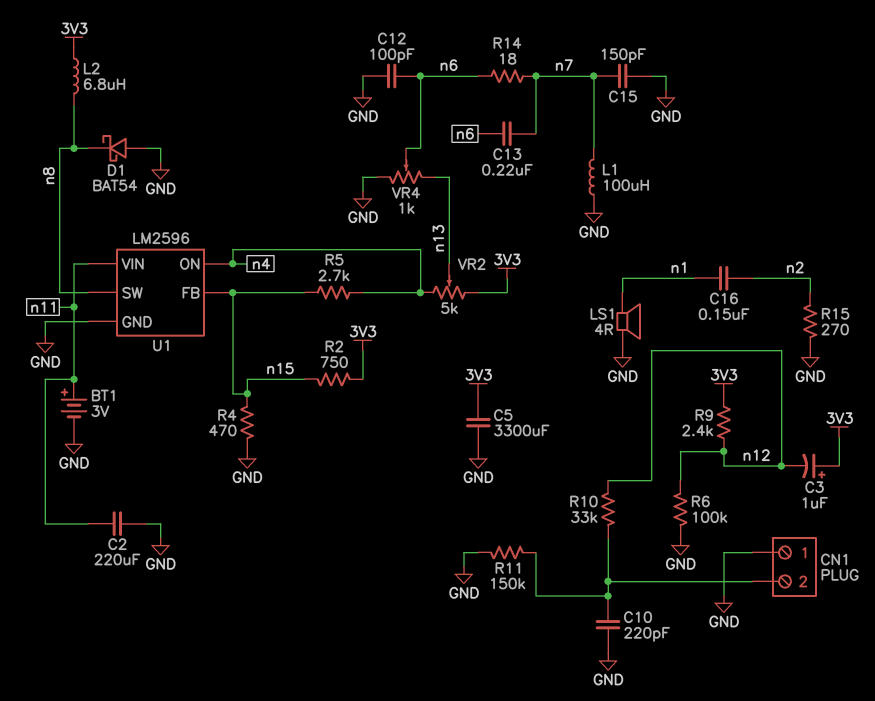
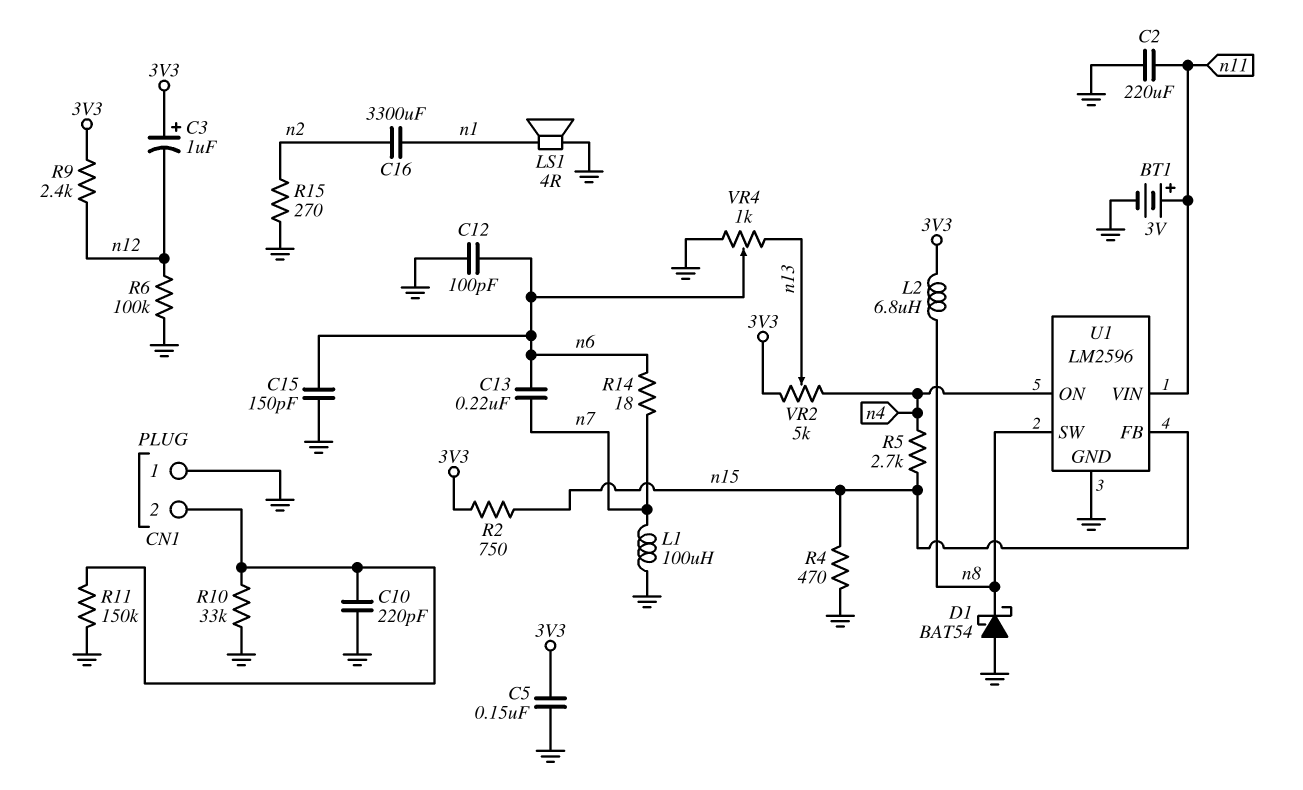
C5: 3300uF (3V3, GND) -> 150nF (3V3, GND)
C15: 150pF (GND, n7) -> 150pF (GND, n6)
C16: 150nF (n1, n2) -> 3300uF (n1, n2)
R10: 33k (CN1/2, n12) -> 33k (CN1/2, GND)

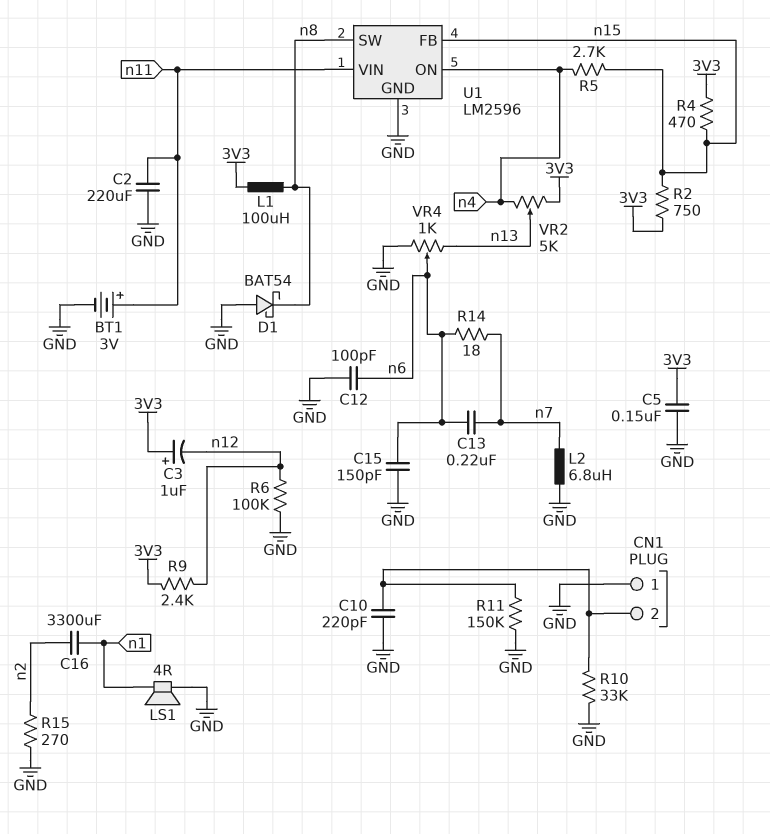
L1: 100uH (GND, n7) -> 100uH (3V3, n8)
L2: 6.8uH (3V3, n8) -> 6.8uH (GND, n7)
R4: 470 (GND, n15) -> 470 (3V3, n15)

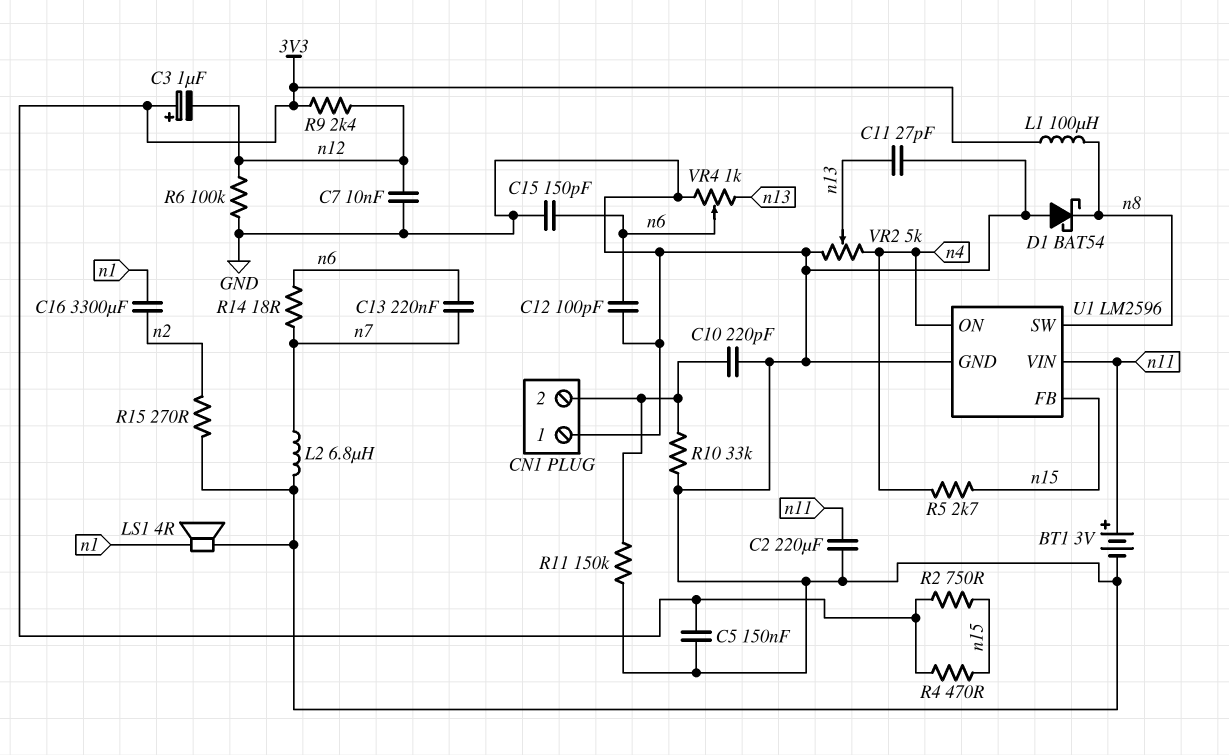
C7: none -> 10nF (GND, n12)
C11: none -> 27pF (GND, n13)
VR2: 5k (3V3, n4, wiper n13) -> 5k (GND, n4, wiper n13)

